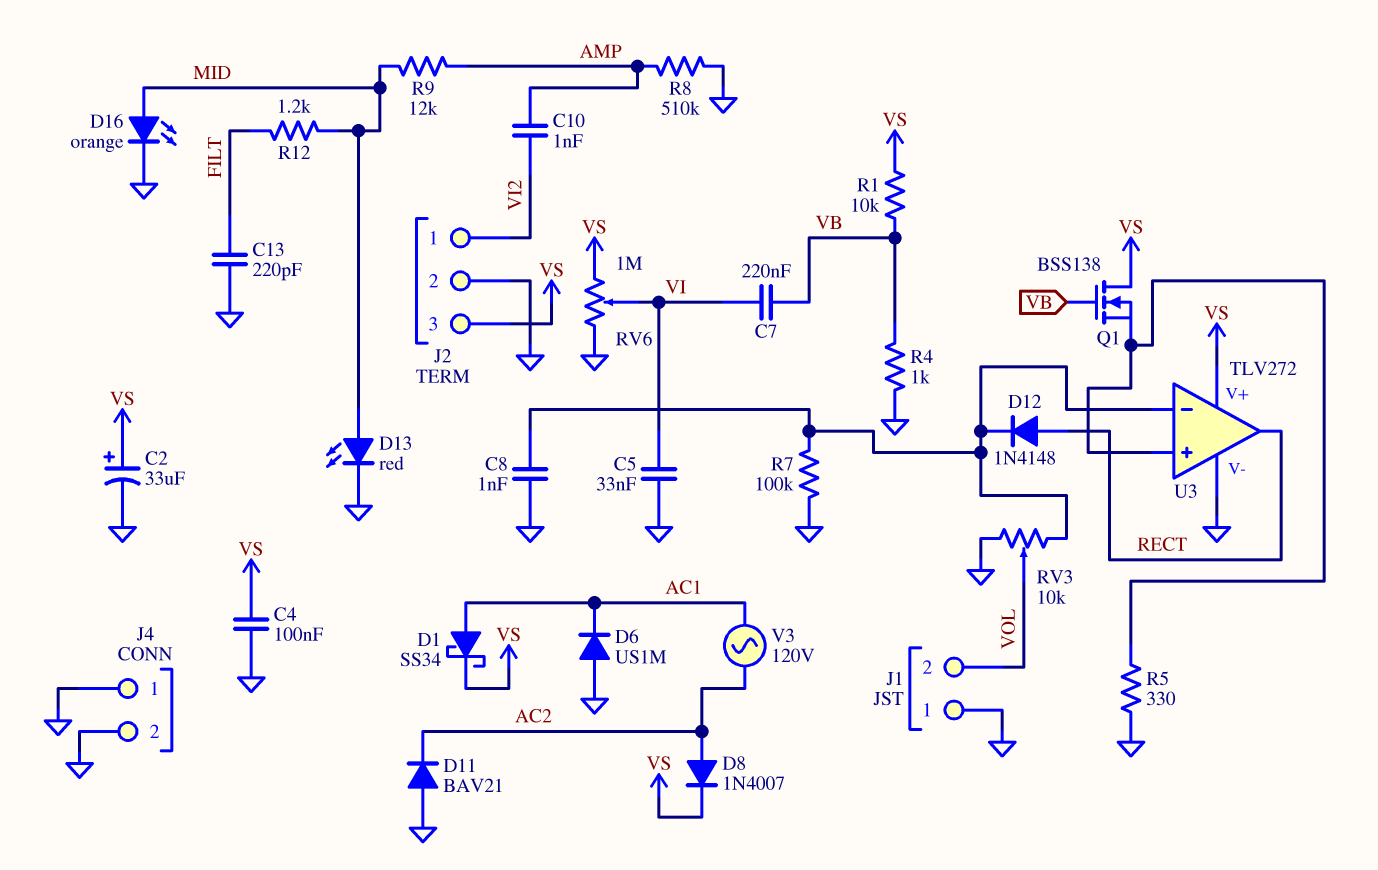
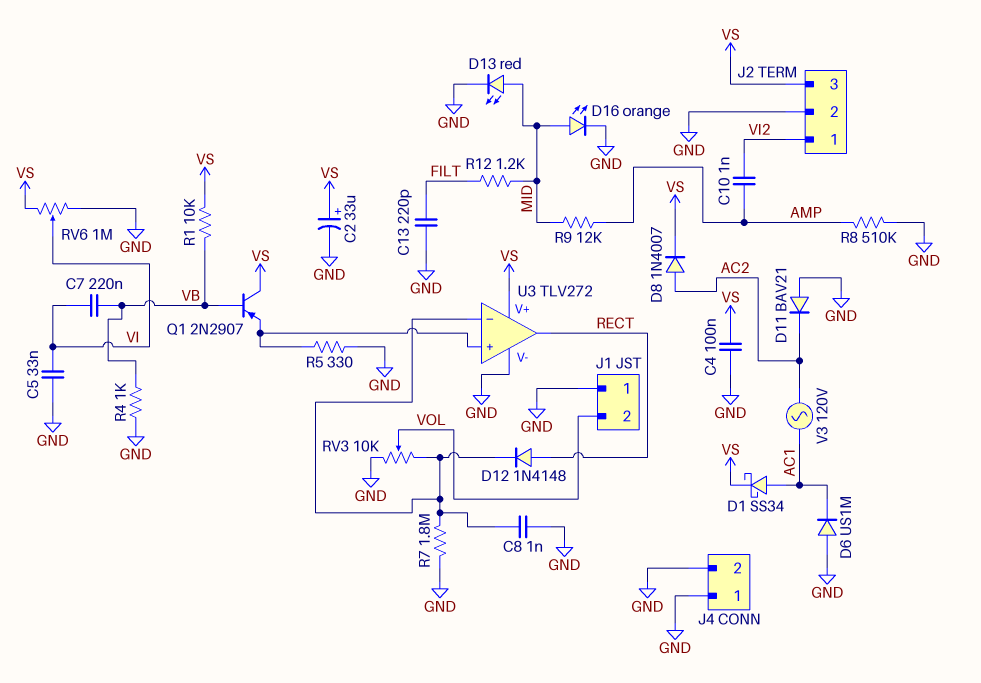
Q1: NMOS BSS138 (G VB, D VS, S U3/in+) -> PNP 2N2907 (B VB, C VS, E U3/in+)
R7: 100k (GND, U3/in-) -> 1.8M (GND, U3/in-)

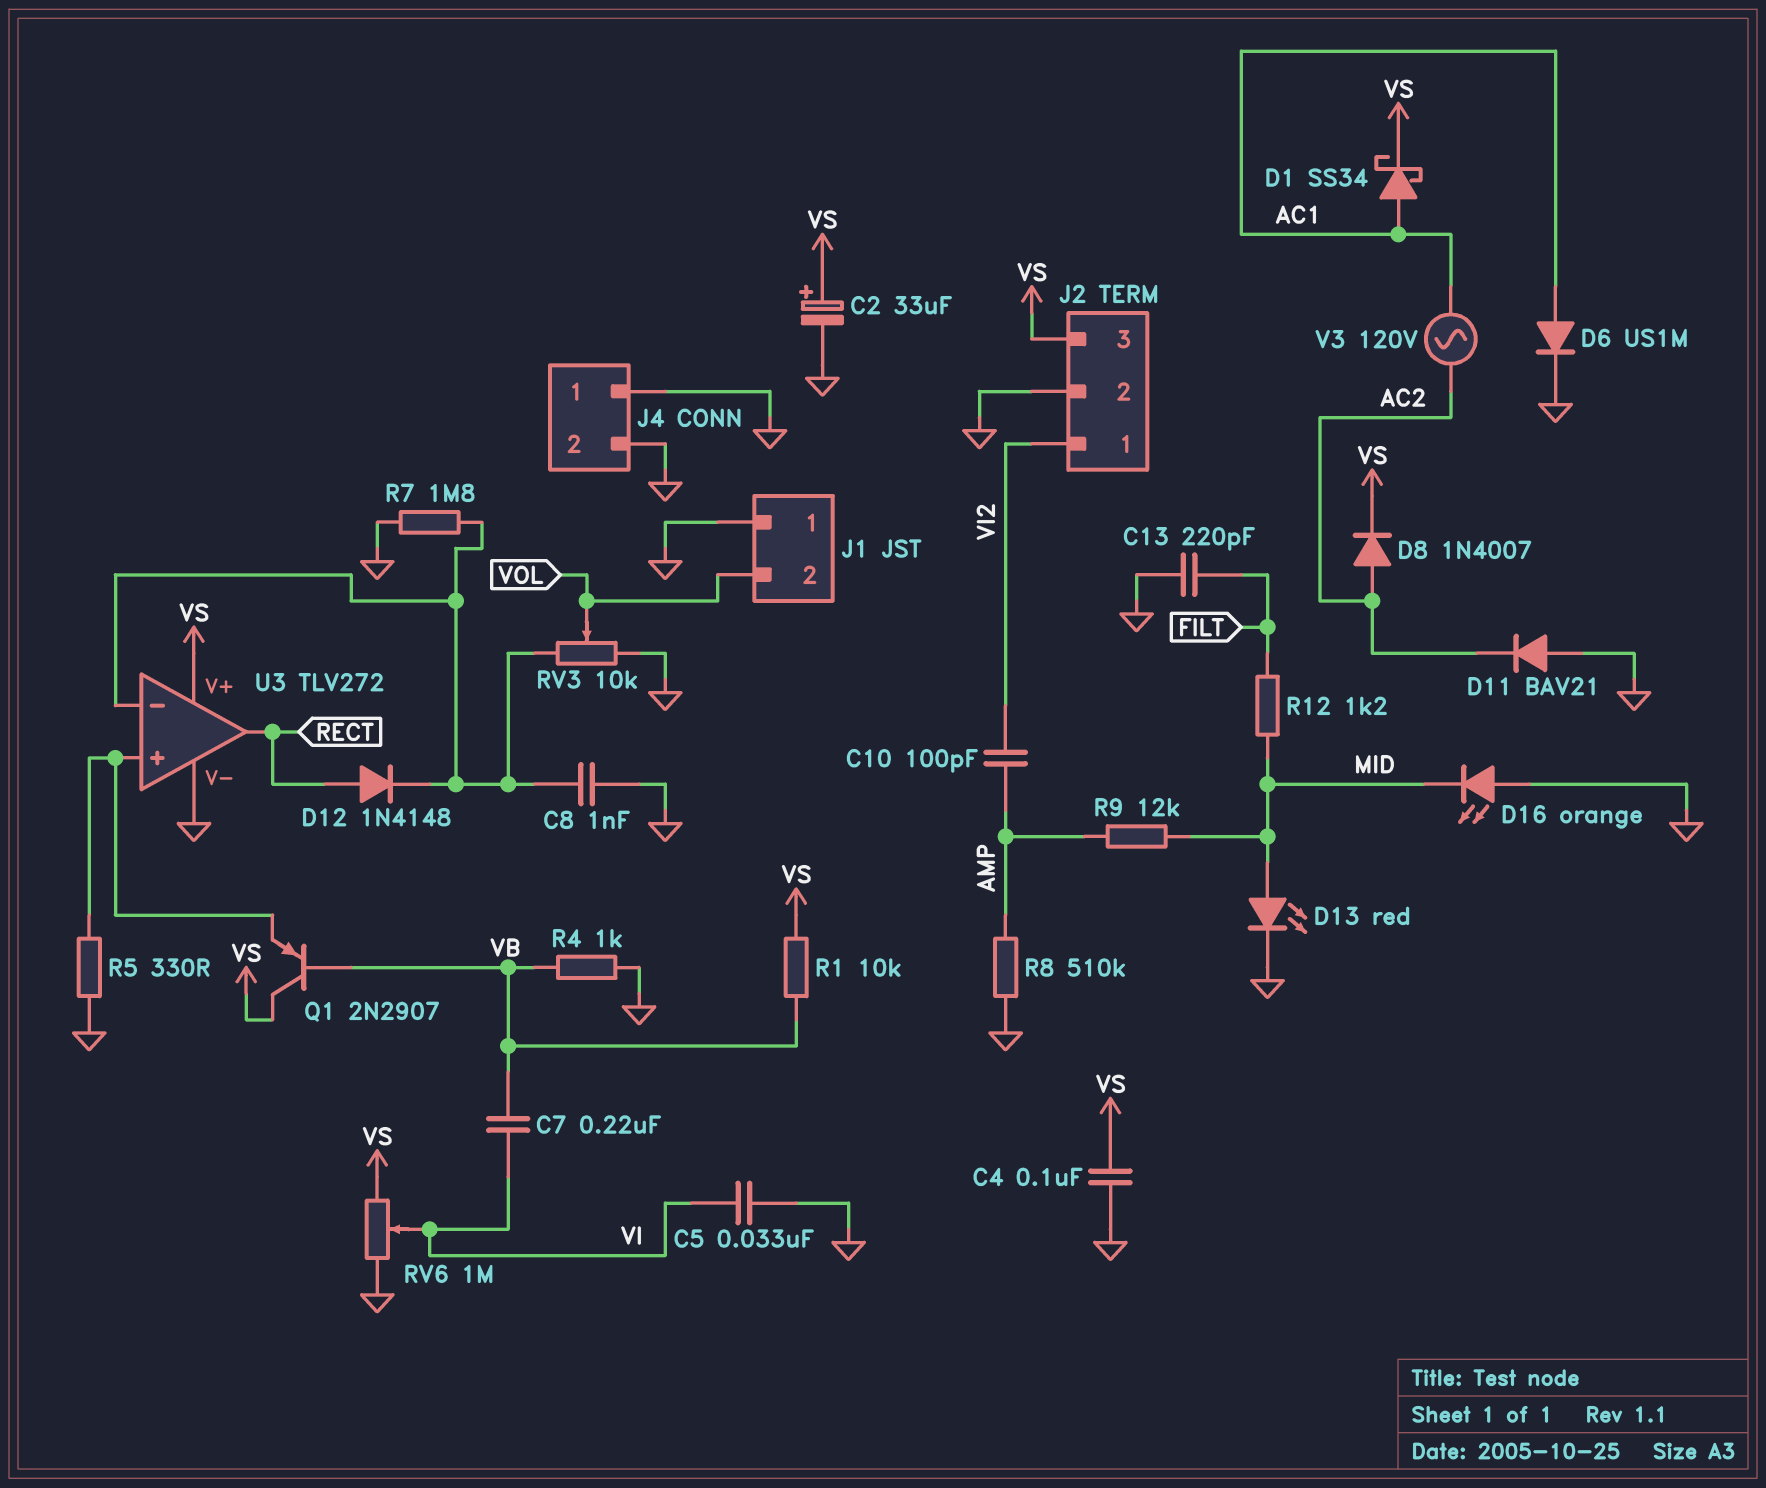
C10: 1nF (AMP, VI2) -> 100pF (AMP, VI2)
D6: diode US1M (A GND, K AC1) -> diode US1M (A AC1, K GND)
D16: LED orange (A MID, K GND) -> LED orange (A GND, K MID)

